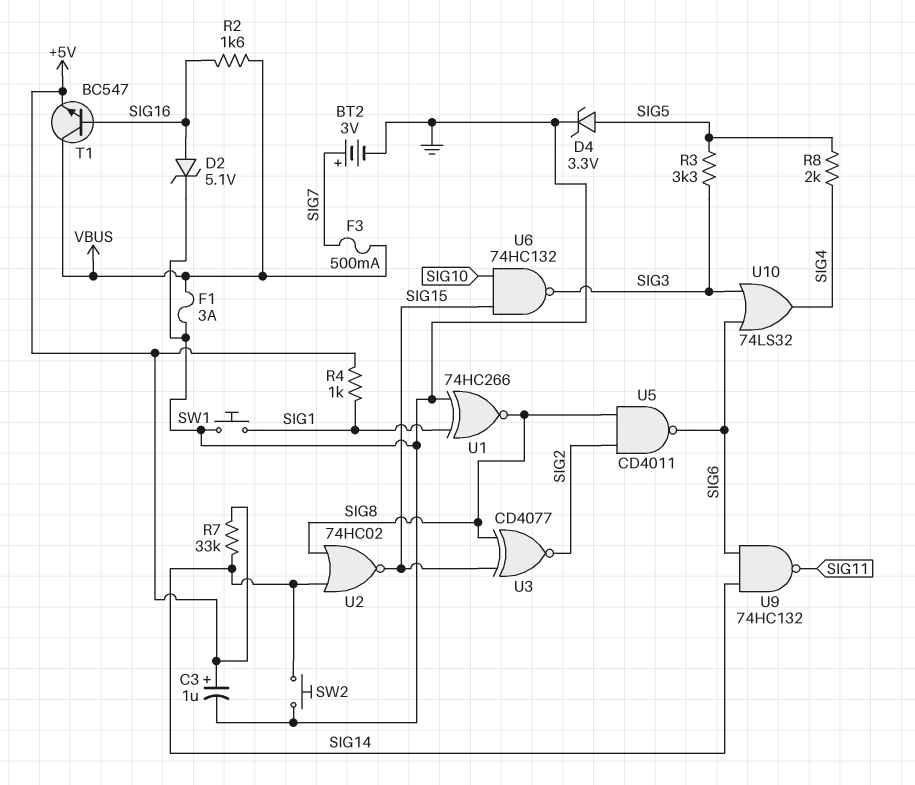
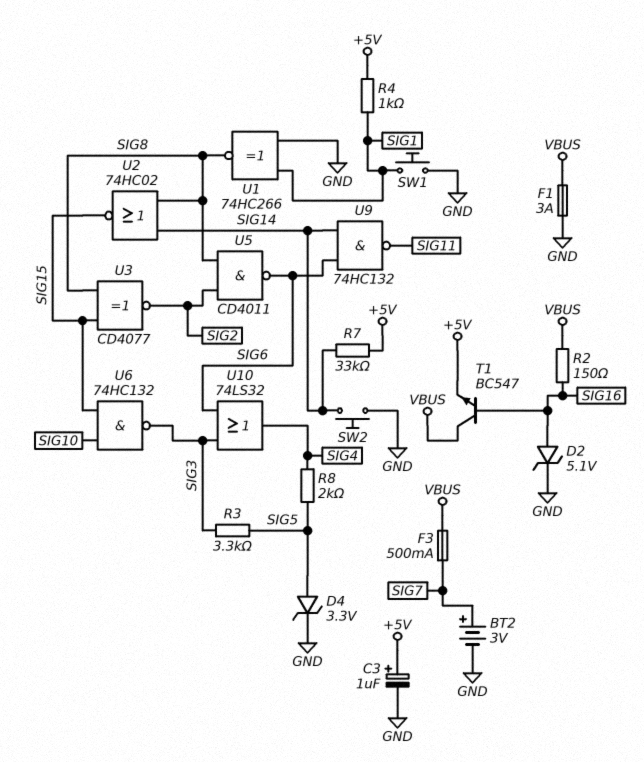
R2: 1.6k (SIG16, VBUS) -> 150 (SIG16, VBUS)

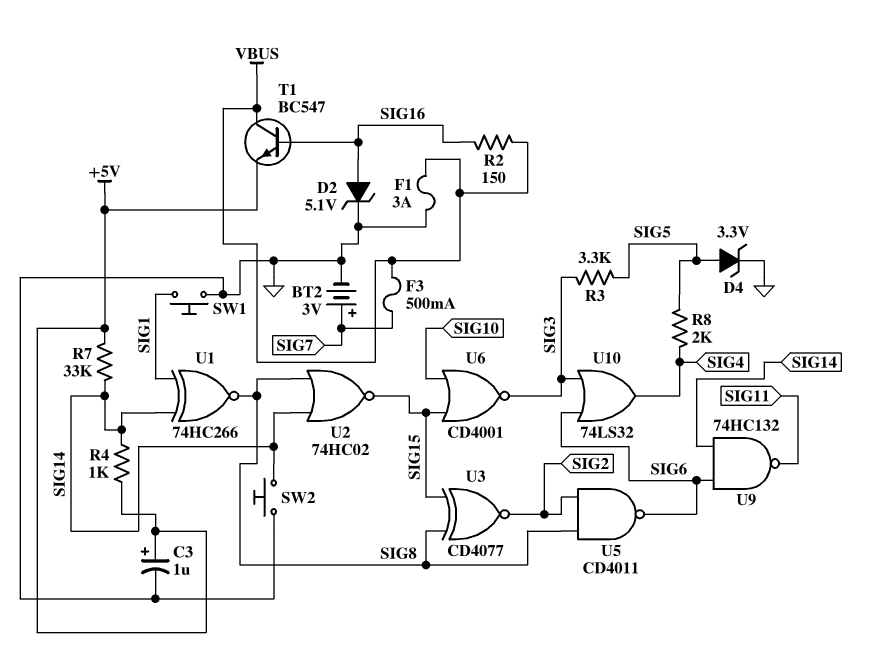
R4: 1k (+5V, SIG1) -> 1k (+5V, SIG14)
U1: XNOR 74HC266 (in GND, in SIG1, out SIG8) -> XNOR 74HC266 (in SIG1, in SIG14, out SIG8)
U6: NAND 74HC132 (in SIG10, in SIG15, out SIG3) -> NOR CD4001 (in SIG10, in SIG15, out SIG3)

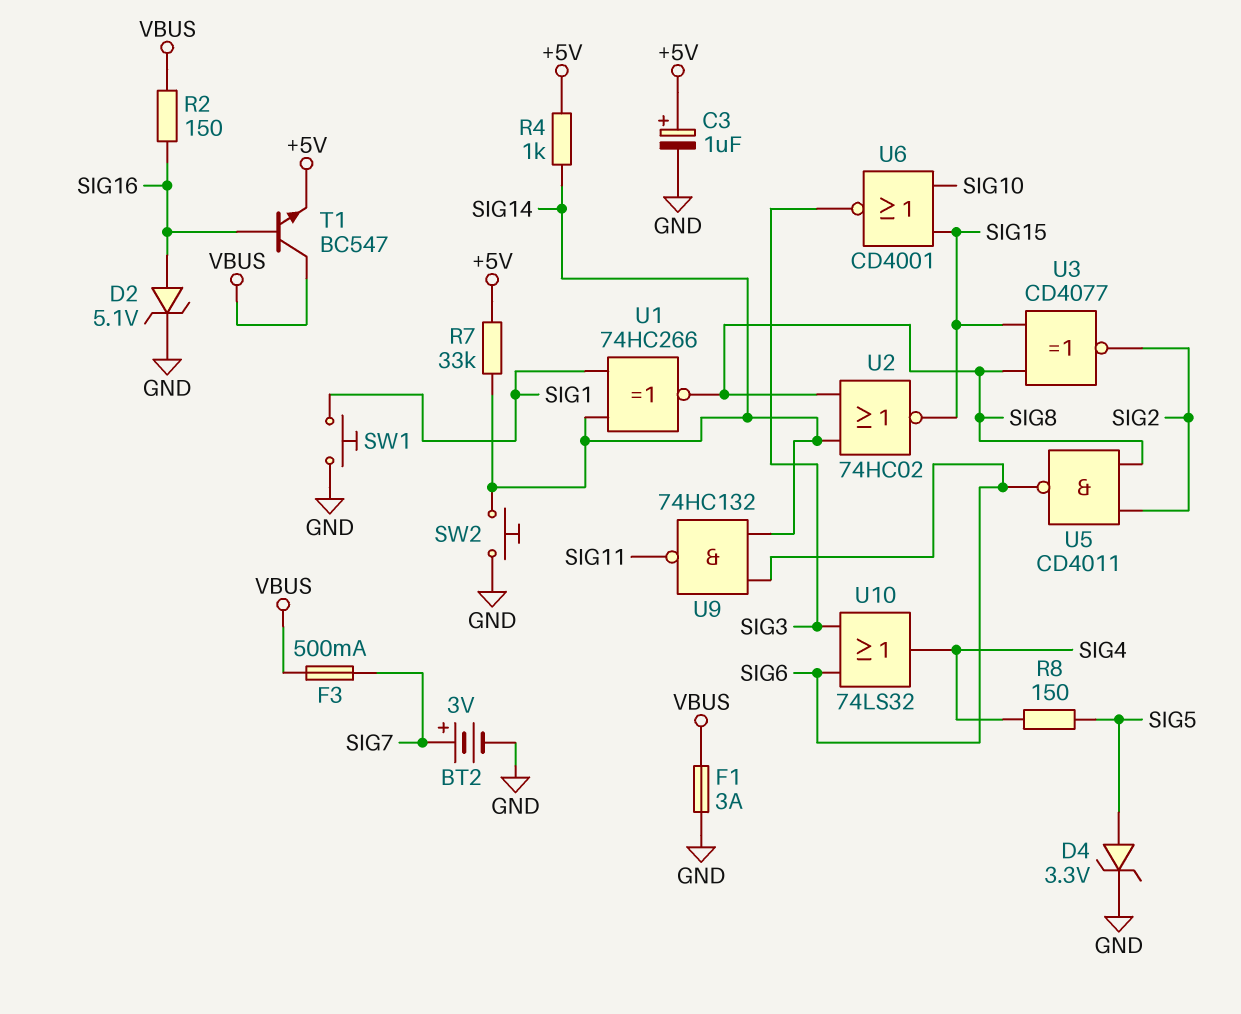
R3: 3.3k (SIG3, SIG5) -> none
R8: 2k (SIG4, SIG5) -> 150 (SIG4, SIG5)

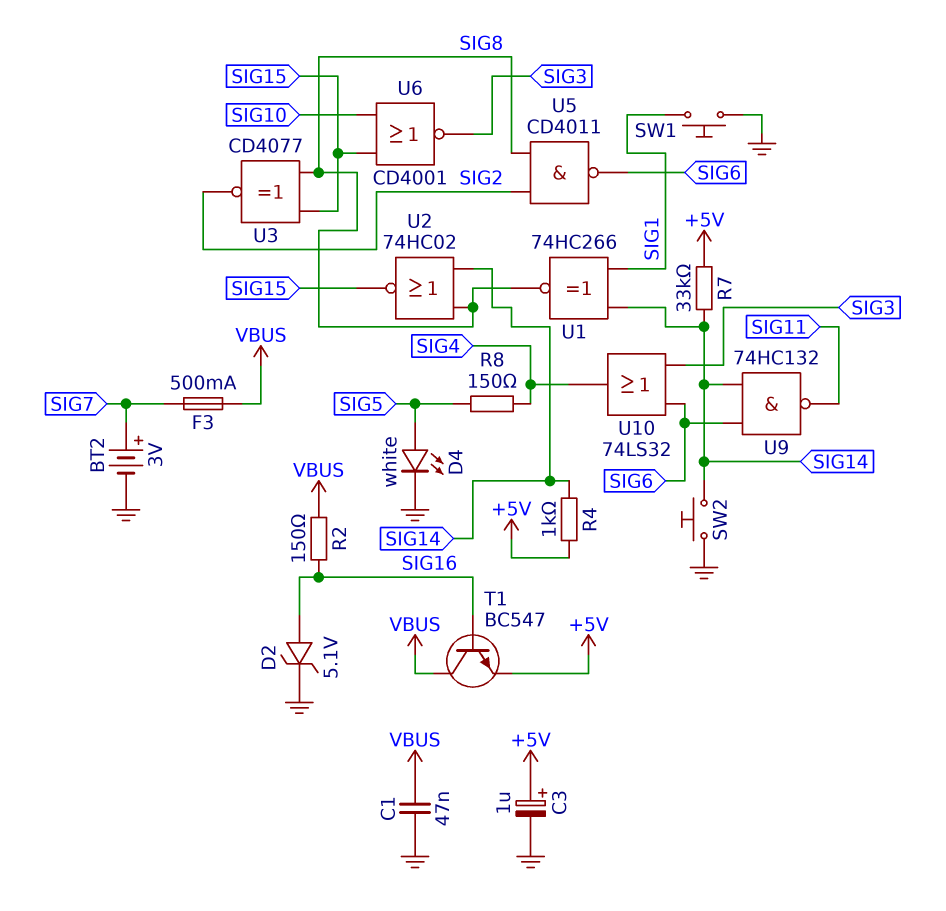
C1: none -> 47nF (GND, VBUS)
D4: zener 3.3V (A SIG5, K GND) -> LED white (A SIG5, K GND)
F1: 3A (GND, VBUS) -> none

